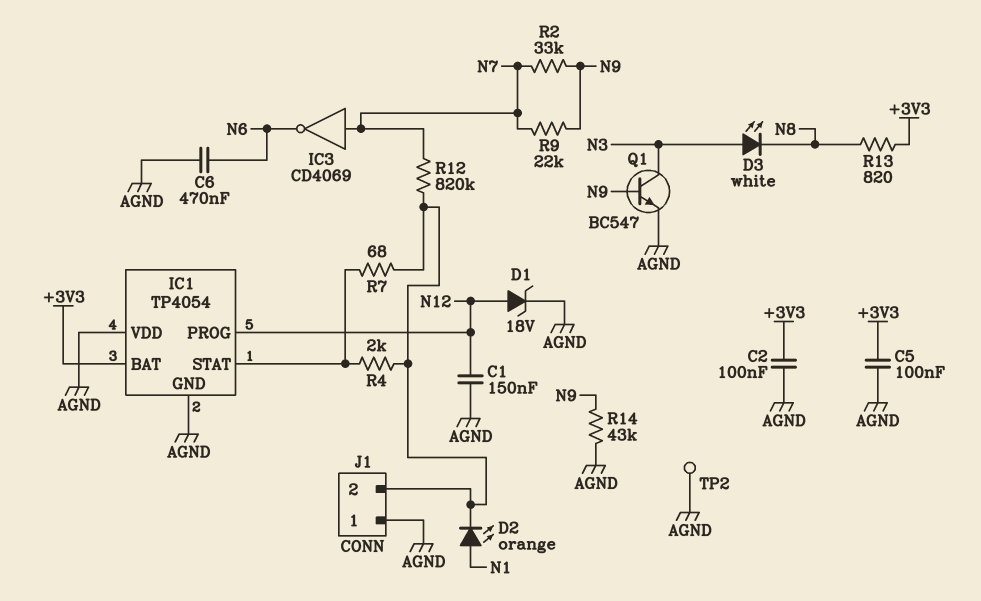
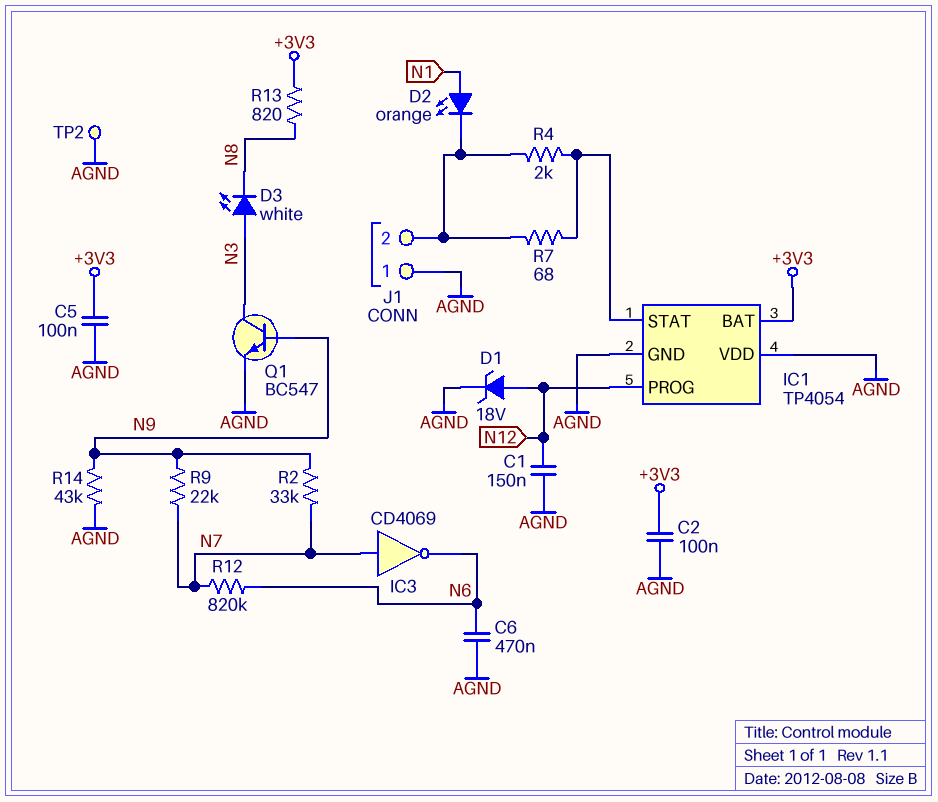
R12: 820k (J1/2, N7) -> 820k (N6, N7)

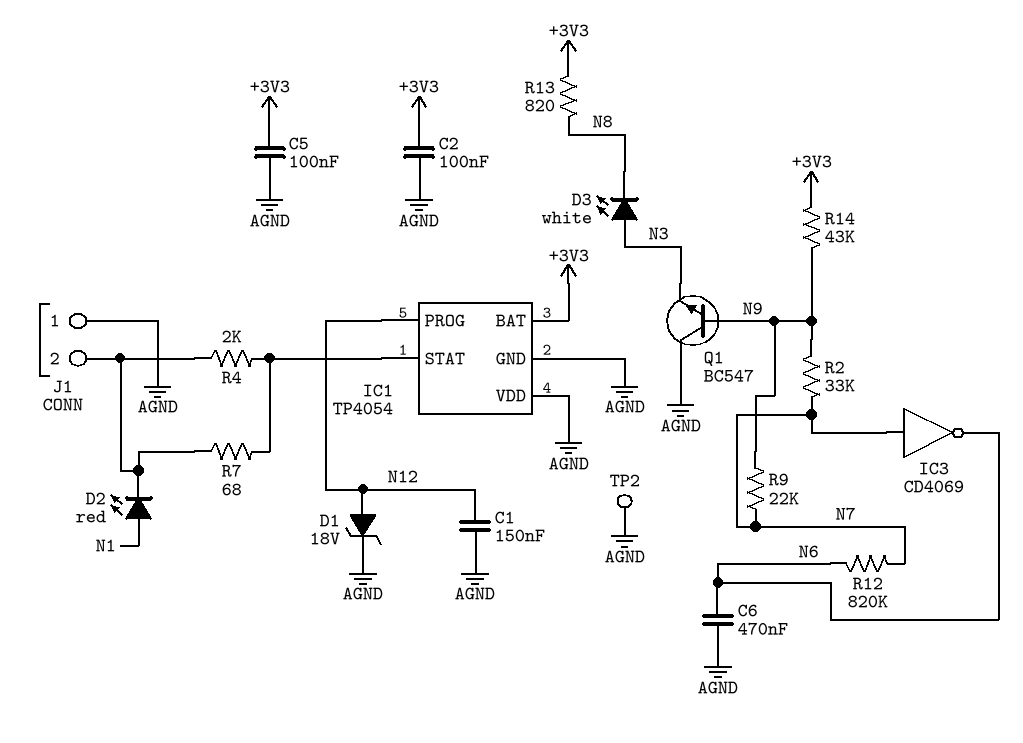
D2: LED orange (A N1, K J1/2) -> LED red (A N1, K J1/2)
Q1: NPN BC547 (B N9, C N3, E AGND) -> NPN BC547 (B N9, C AGND, E N3)
R14: 43k (AGND, N9) -> 43k (+3V3, N9)

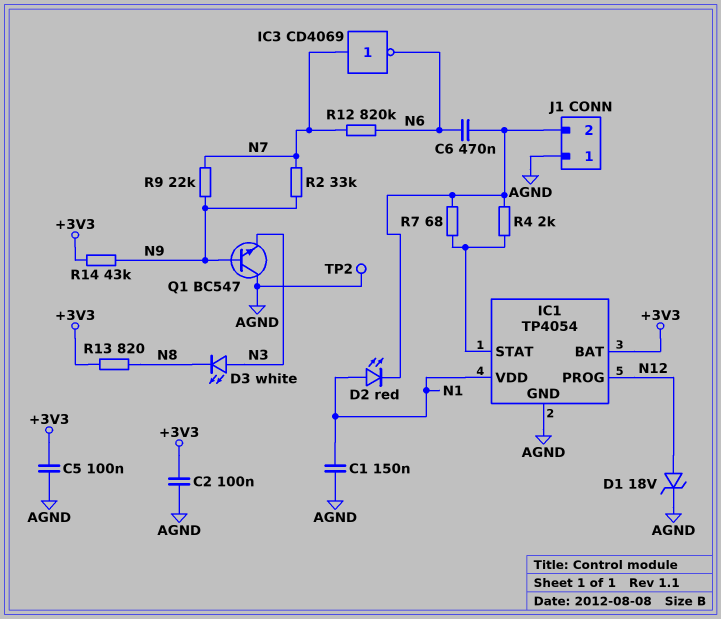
C1: 150nF (AGND, N12) -> 150nF (AGND, N1)
C6: 470nF (AGND, N6) -> 470nF (J1/2, N6)
IC1 pin VDD: AGND -> N1

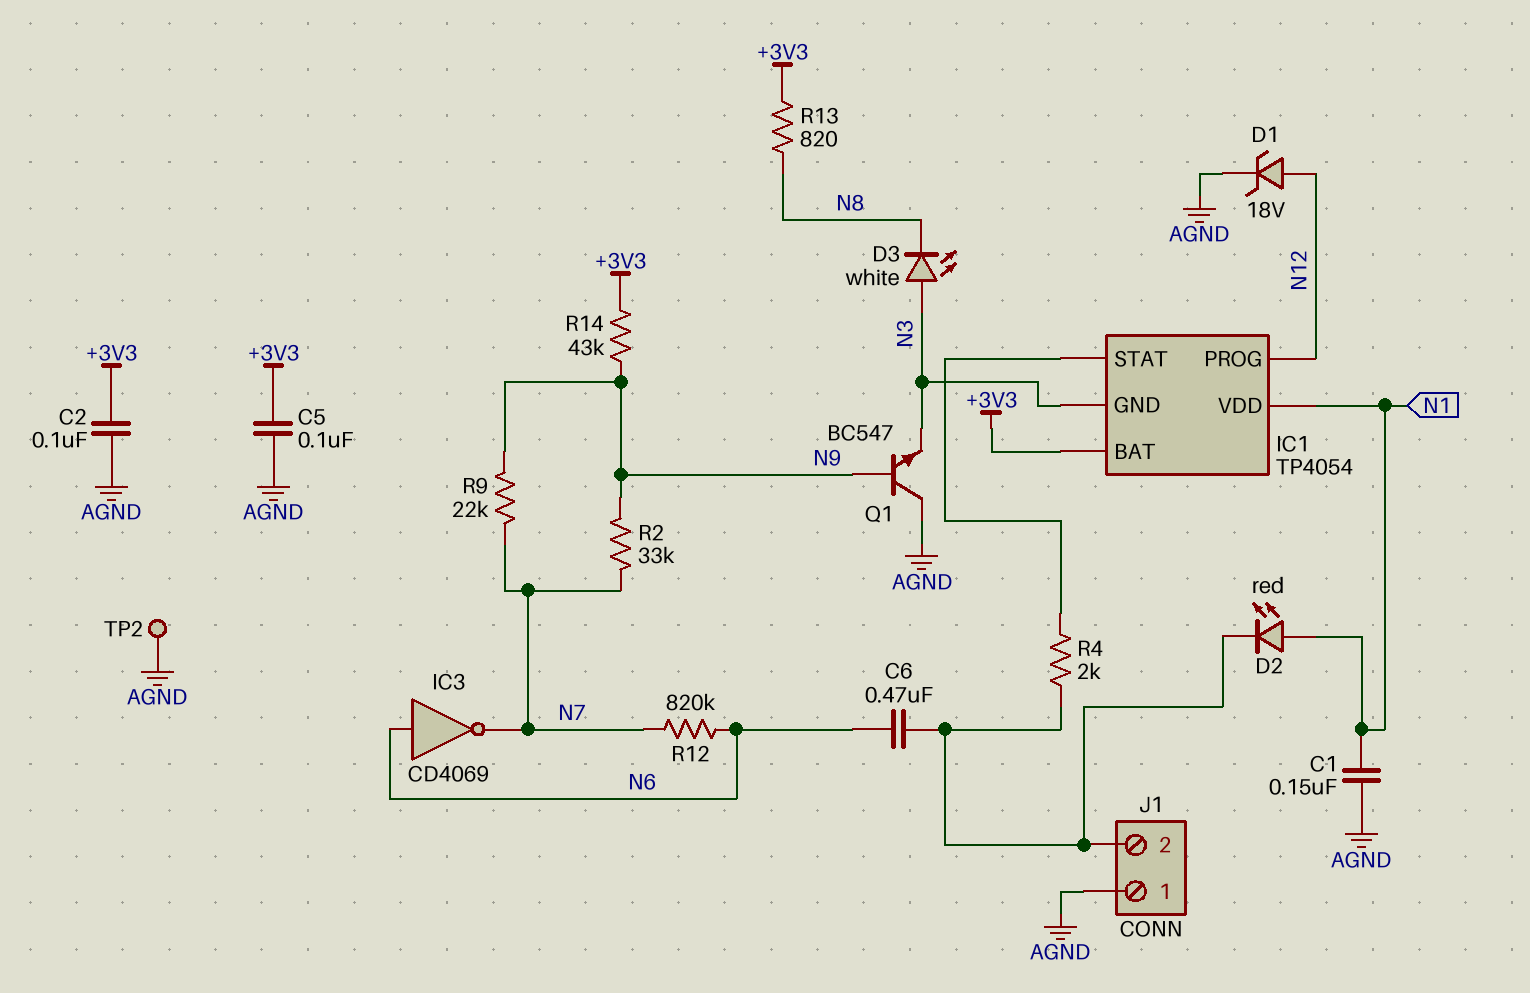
IC1 pin GND: AGND -> N3
IC3: NOT CD4069 (in N7, out N6) -> NOT CD4069 (in N6, out N7)
R7: 68 (IC1/STAT, J1/2) -> none

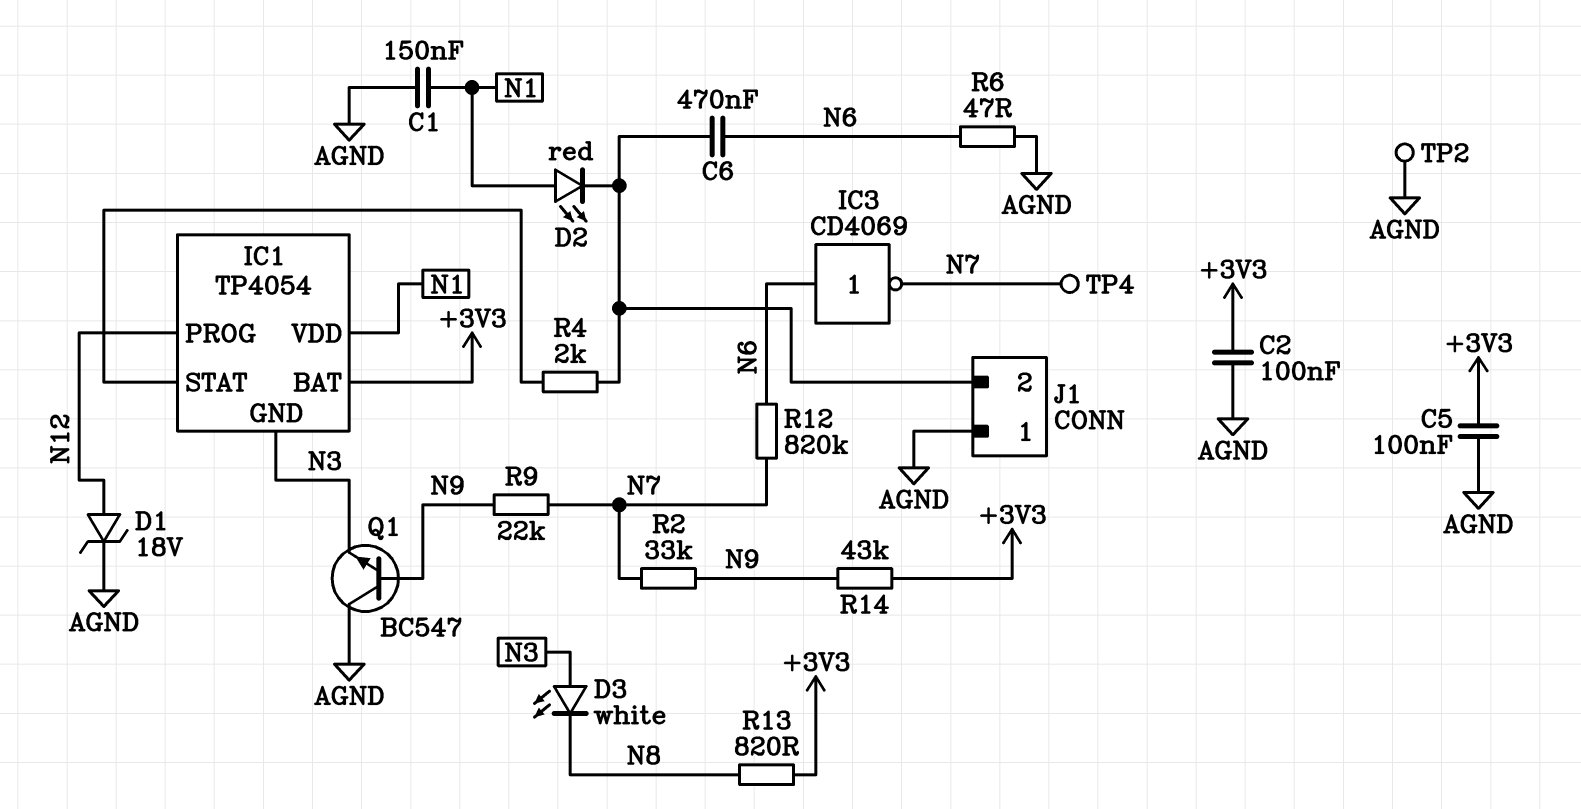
R6: none -> 47 (AGND, N6)
TP4: none -> test point (N7)

